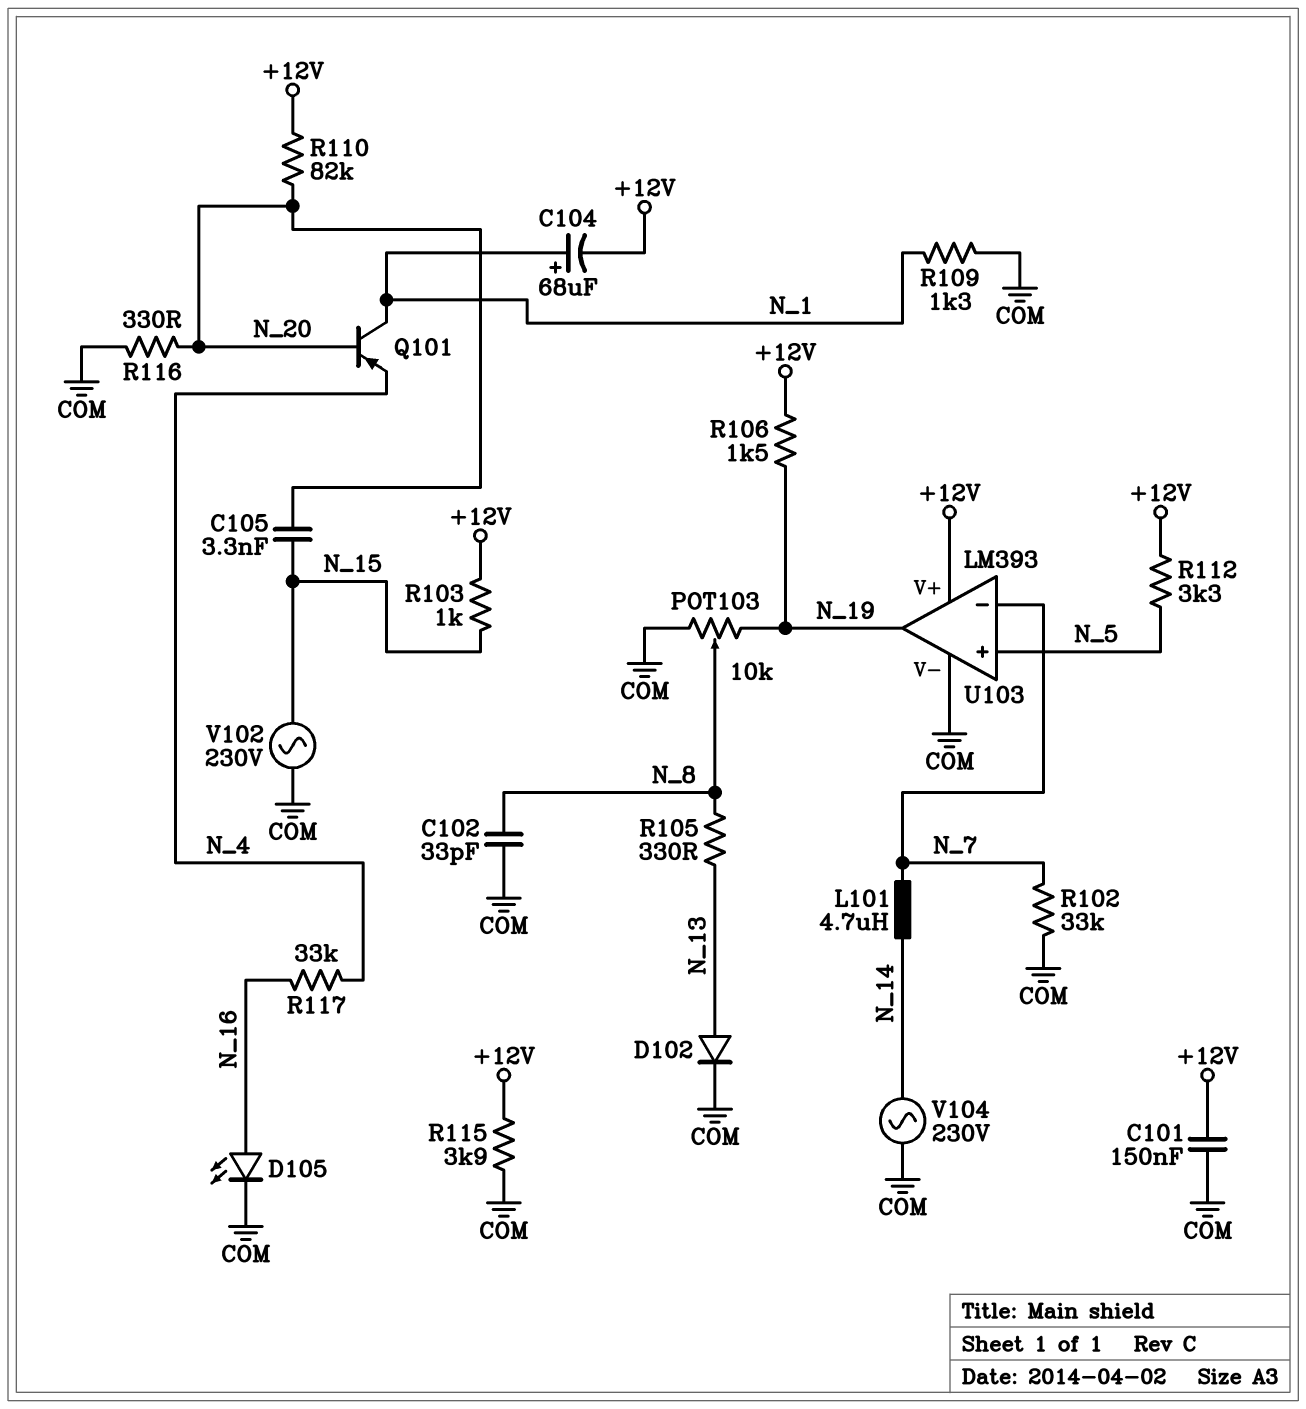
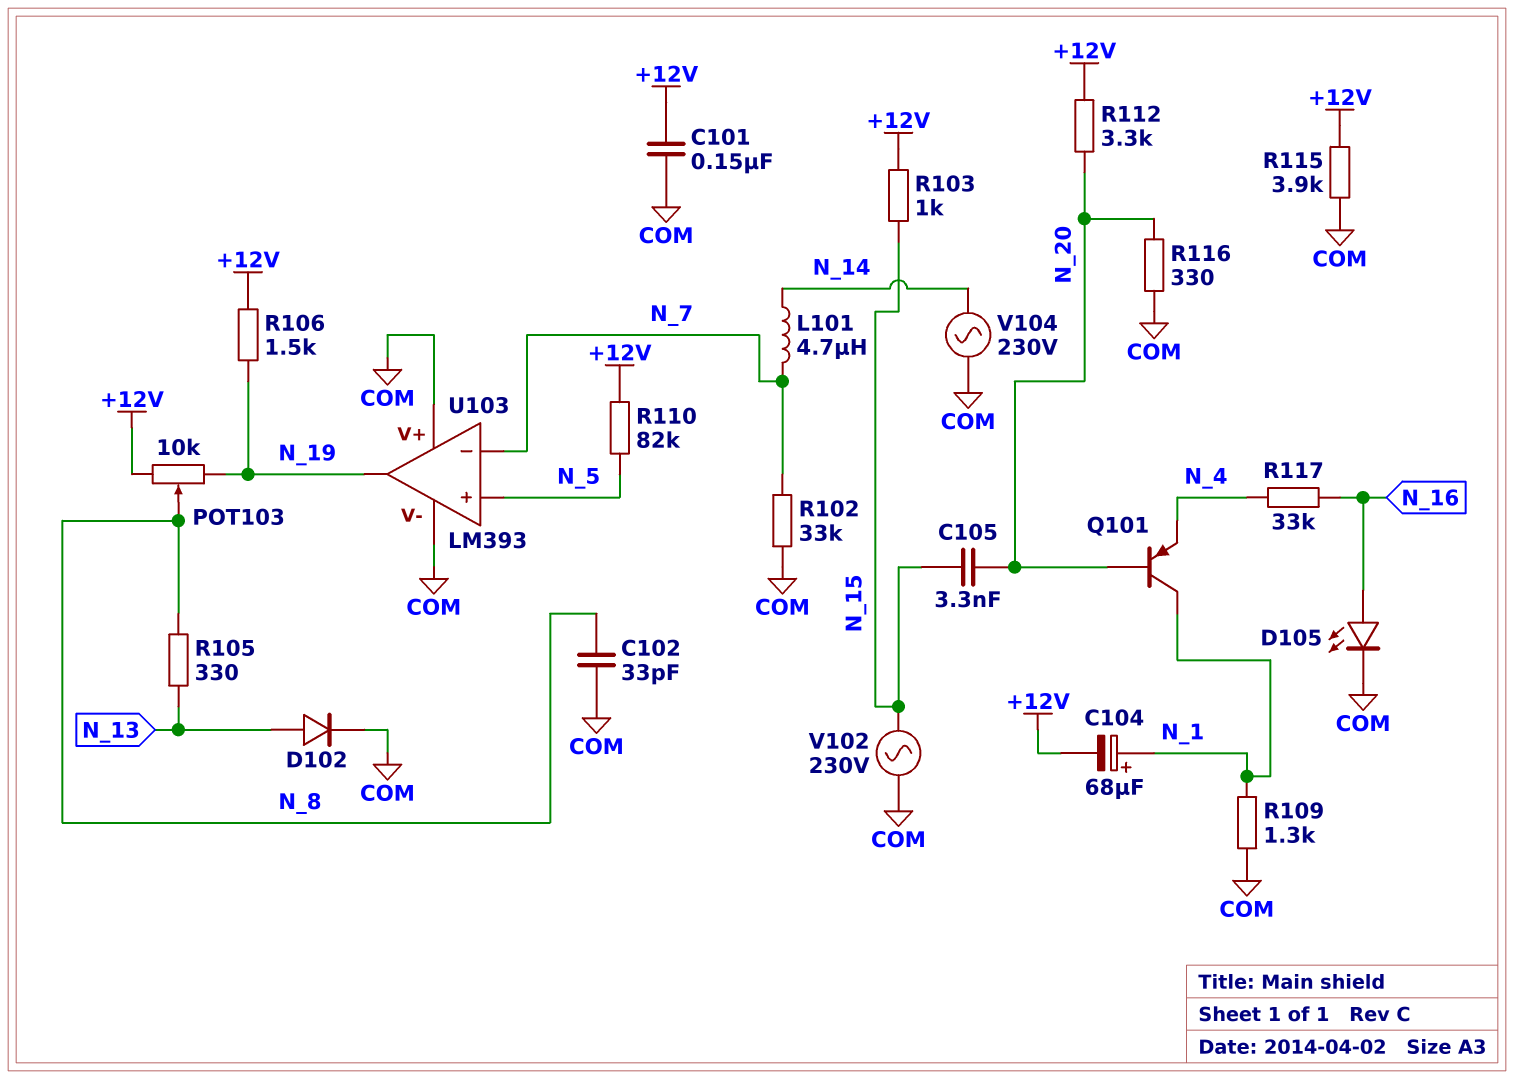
POT103: 10k (COM, N_19, wiper N_8) -> 10k (+12V, N_19, wiper N_8)
R110: 82k (+12V, N_20) -> 82k (+12V, N_5)
R112: 3.3k (+12V, N_5) -> 3.3k (+12V, N_20)
U103 pin V+: +12V -> COM

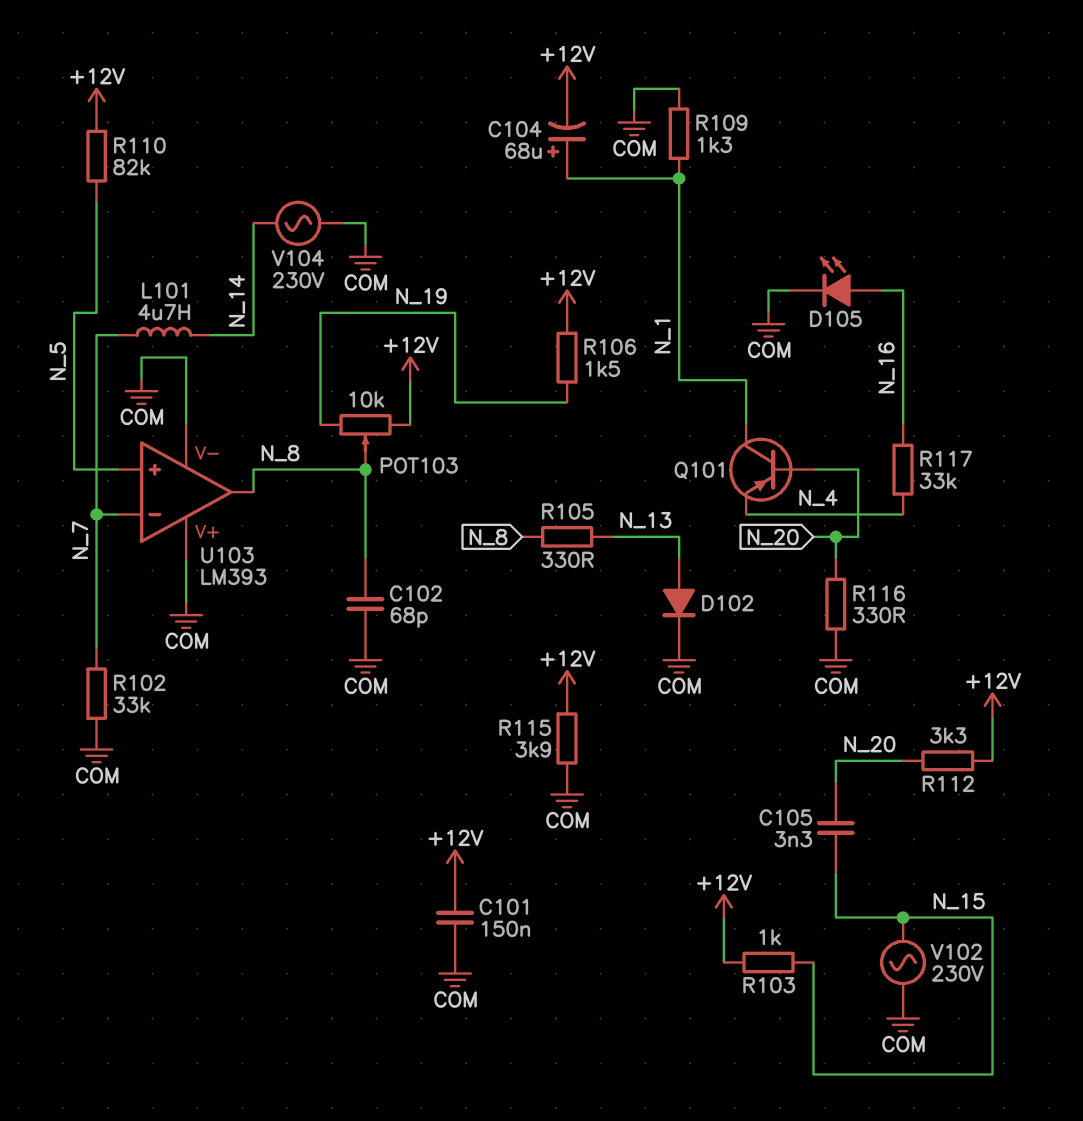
C102: 33pF (COM, N_8) -> 68pF (COM, N_8)
U103 pin out: N_19 -> N_8

